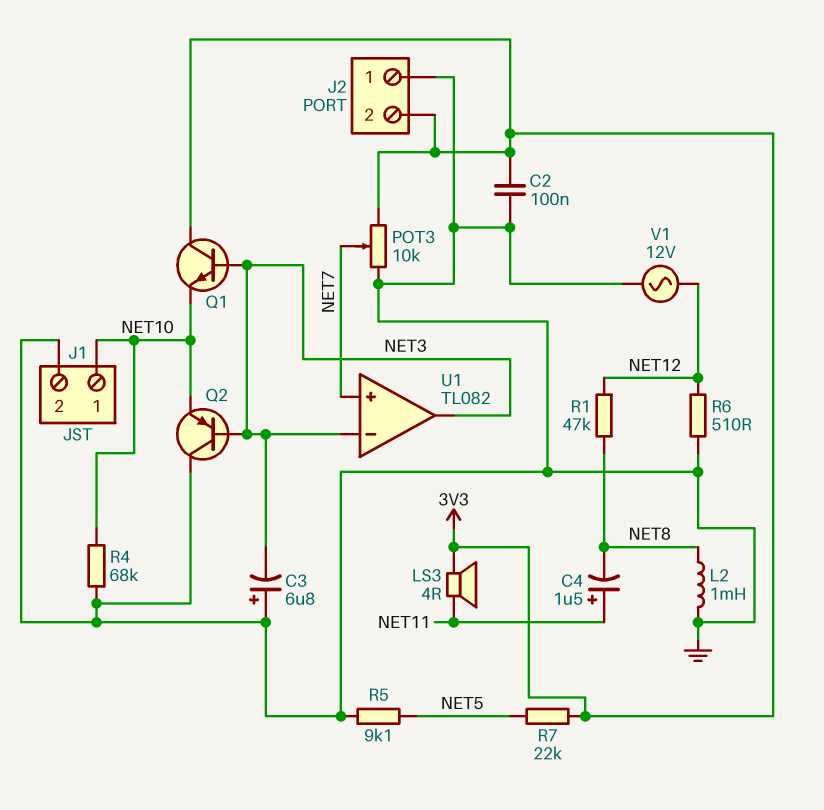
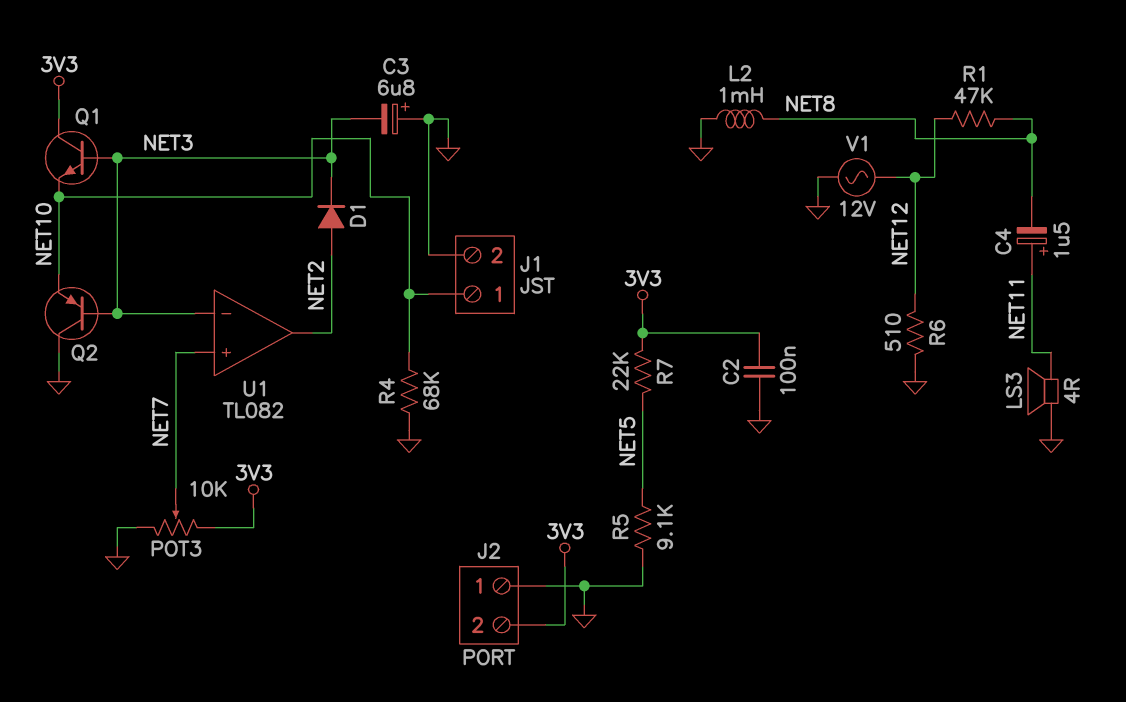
D1: none -> diode (A NET2, K NET3)
LS3: speaker 4R (3V3, NET11) -> speaker 4R (GND, NET11)
U1 pin out: NET3 -> NET2

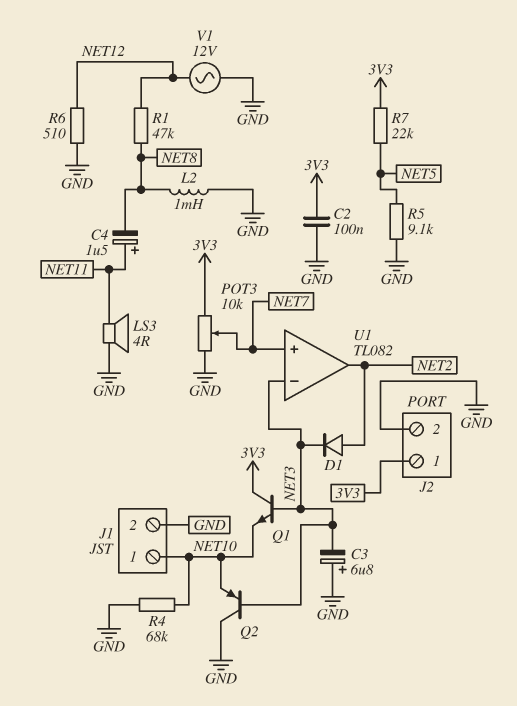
J2 pin 1: GND -> 3V3
J2 pin 2: 3V3 -> GND

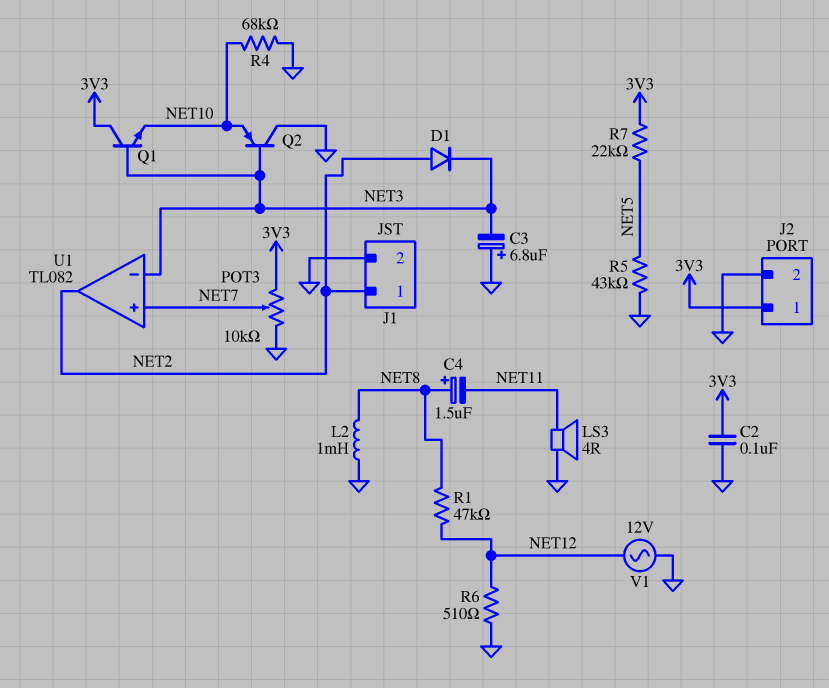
C4: 1.5uF (plus NET11, minus NET8) -> 1.5uF (plus NET8, minus NET11)
J1 pin 1: NET10 -> NET2
R5: 9.1k (GND, NET5) -> 43k (GND, NET5)

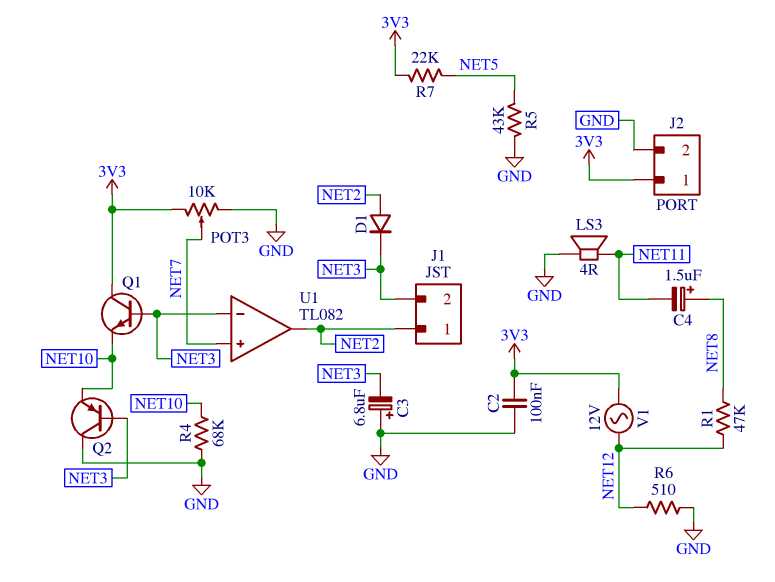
J1 pin 2: GND -> NET3
L2: 1mH (GND, NET8) -> none
V1: AC 12V (GND, NET12) -> AC 12V (3V3, NET12)

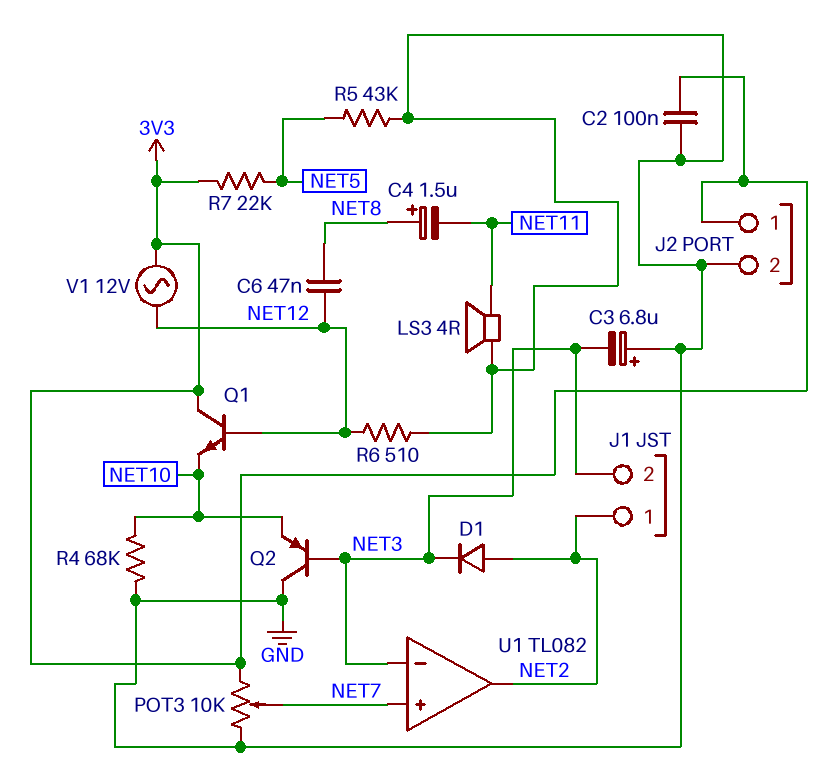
C6: none -> 47nF (NET8, NET12)
Q1: NPN (B NET3, C 3V3, E NET10) -> NPN (B NET12, C 3V3, E NET10)
R1: 47k (NET8, NET12) -> none

